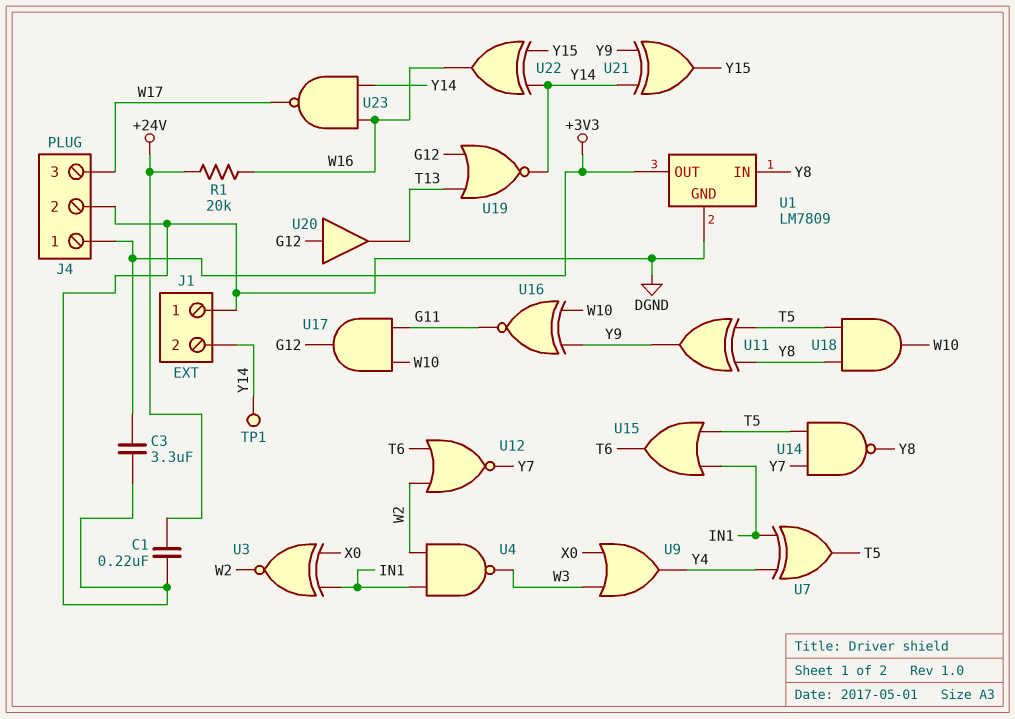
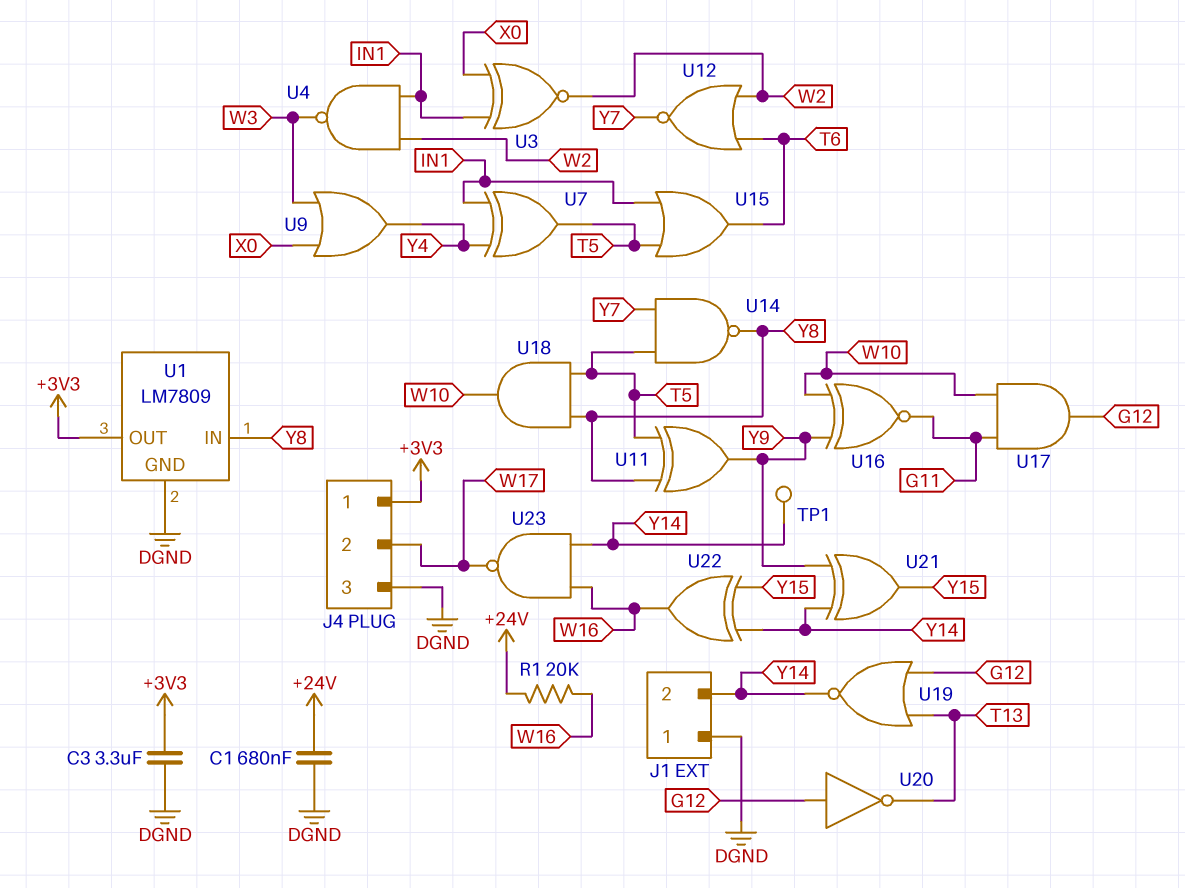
C1: 220nF (+24V, DGND) -> 680nF (+24V, DGND)
J4 pin 2: DGND -> W17
J4 pin 3: W17 -> DGND
U20: buffer (in G12, out T13) -> NOT (in G12, out T13)

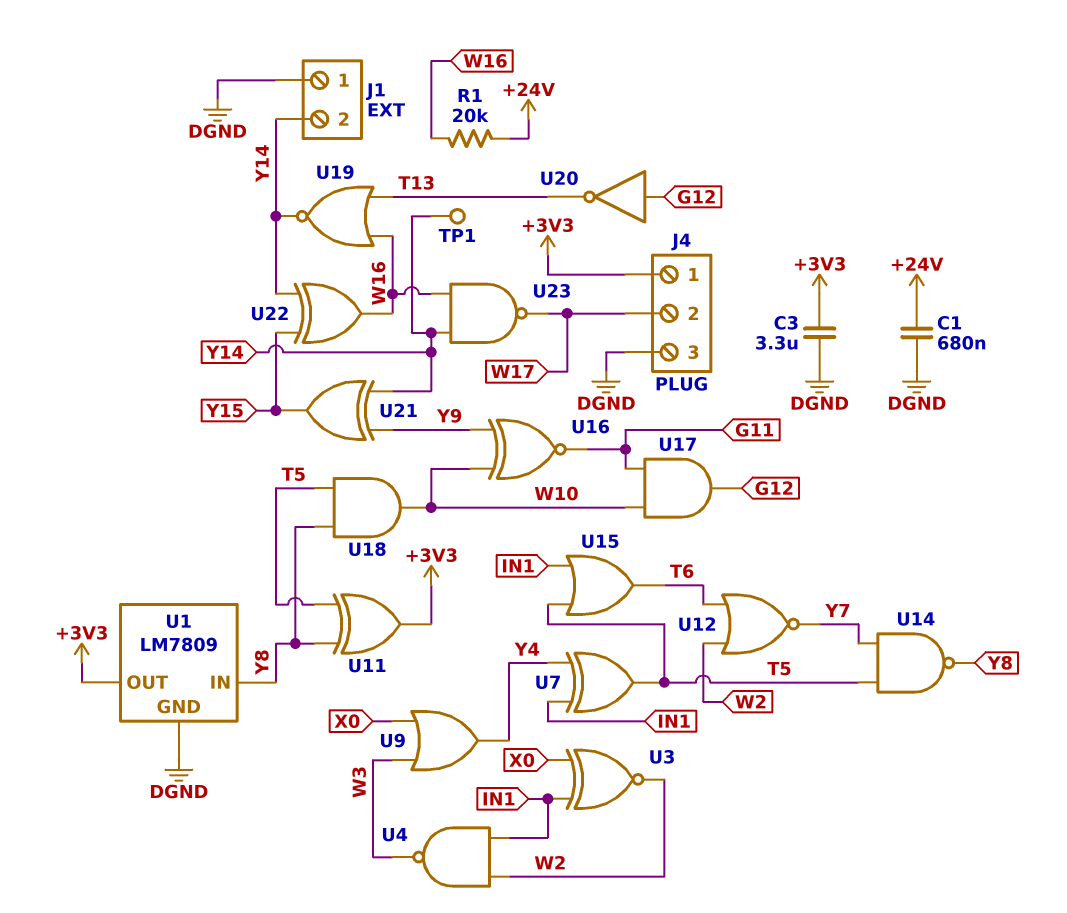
U11: XOR (in T5, in Y8, out Y9) -> XOR (in T5, in Y8, out +3V3)
U19: NOR (in G12, in T13, out Y14) -> NOR (in T13, in W16, out Y14)

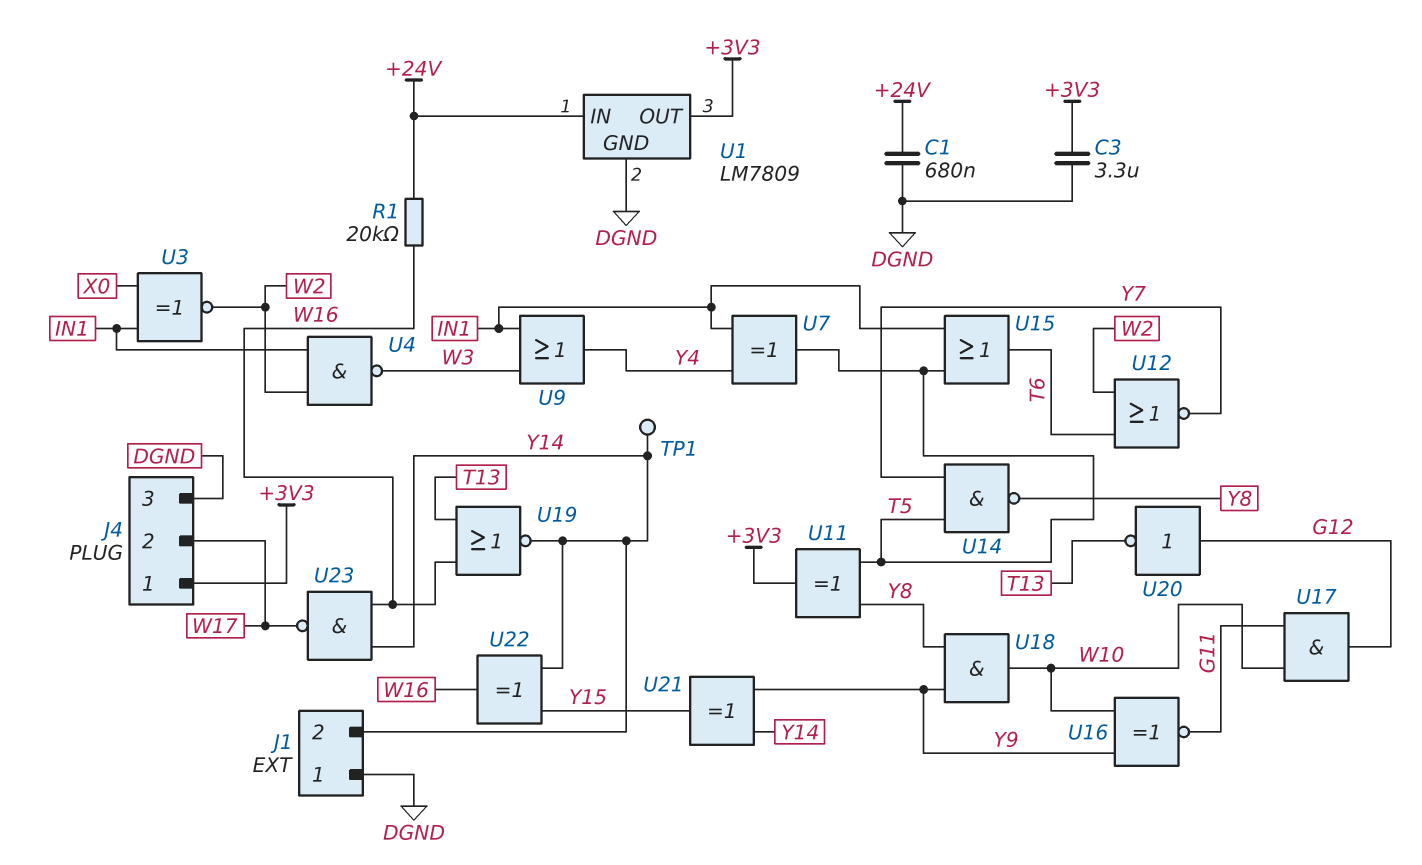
U1 pin IN: Y8 -> +24V
U9: OR (in W3, in X0, out Y4) -> OR (in IN1, in W3, out Y4)
U18: AND (in T5, in Y8, out W10) -> AND (in Y8, in Y9, out W10)

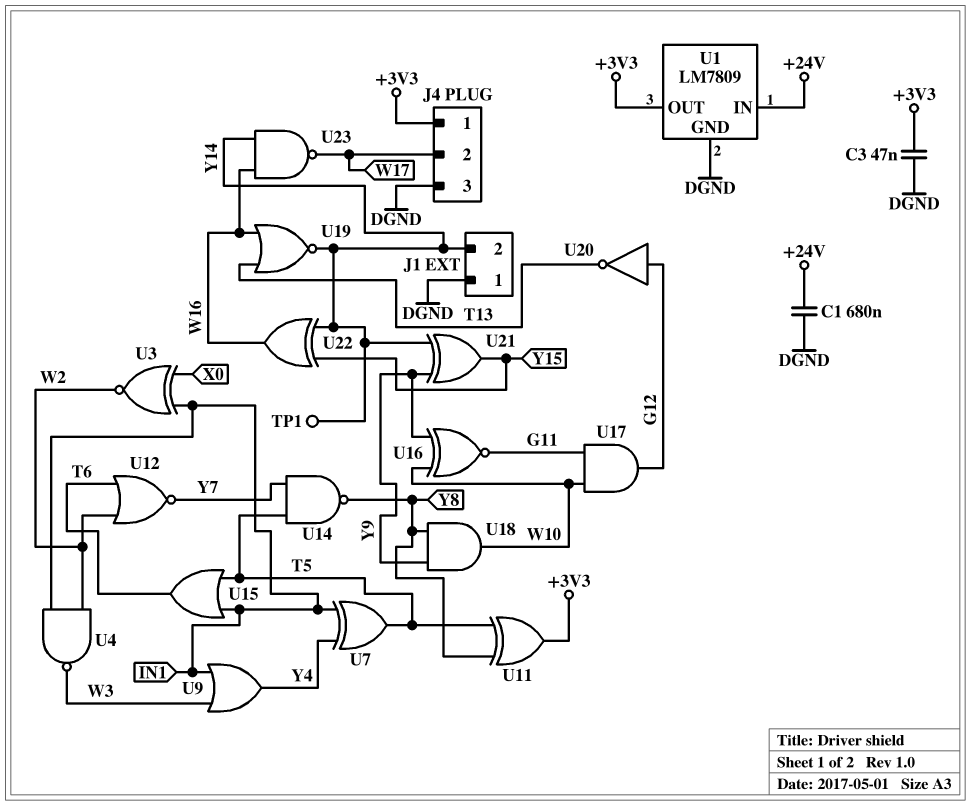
C3: 3.3uF (+3V3, DGND) -> 47nF (+3V3, DGND)
R1: 20k (+24V, W16) -> none

